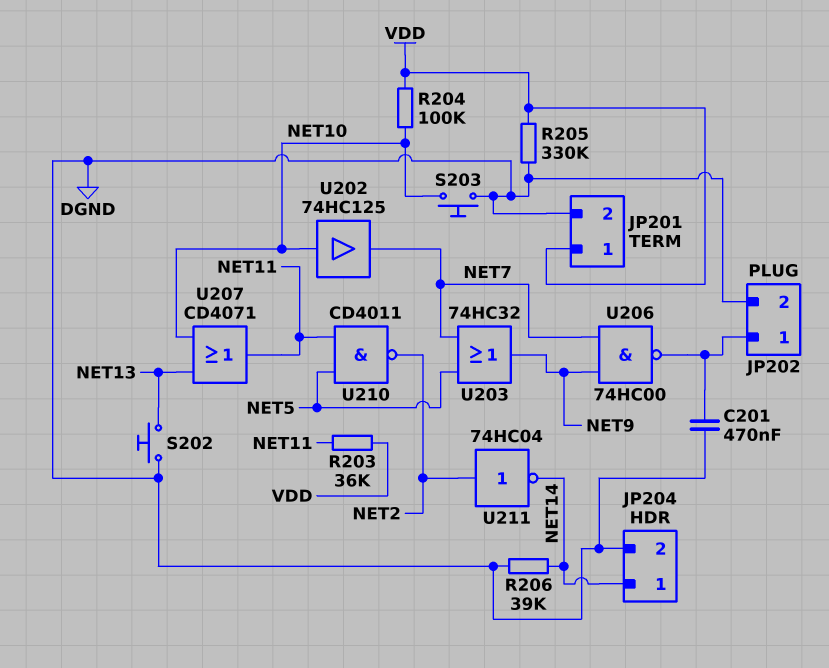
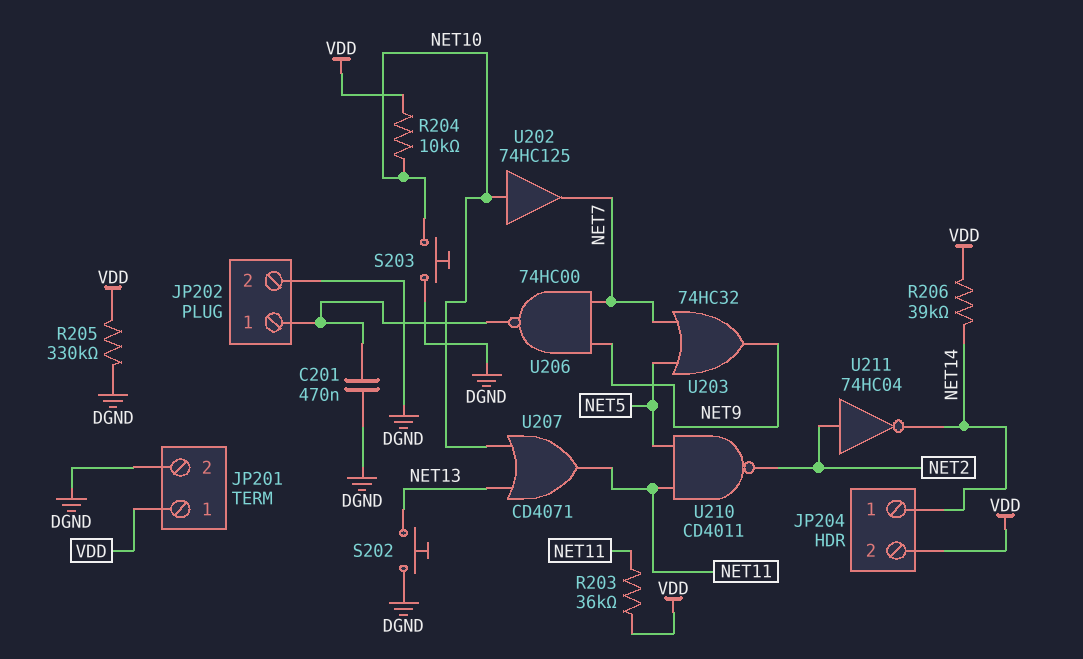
JP204 pin 2: DGND -> VDD
R204: 100k (NET10, VDD) -> 10k (NET10, VDD)
R206: 39k (DGND, NET14) -> 39k (NET14, VDD)

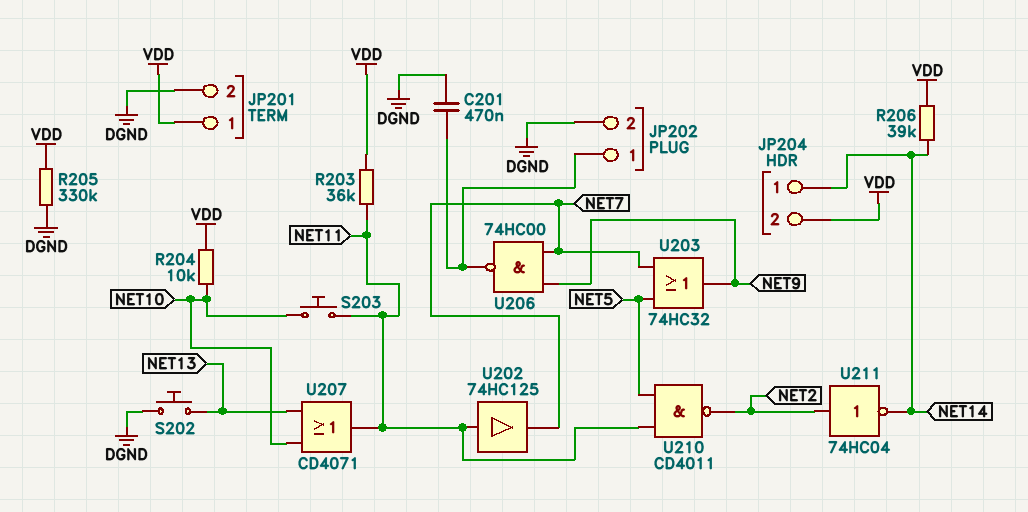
S203: button (DGND, NET10) -> button (NET10, NET11)
U202: buffer 74HC125 (in NET10, out NET7) -> buffer 74HC125 (in NET11, out NET7)

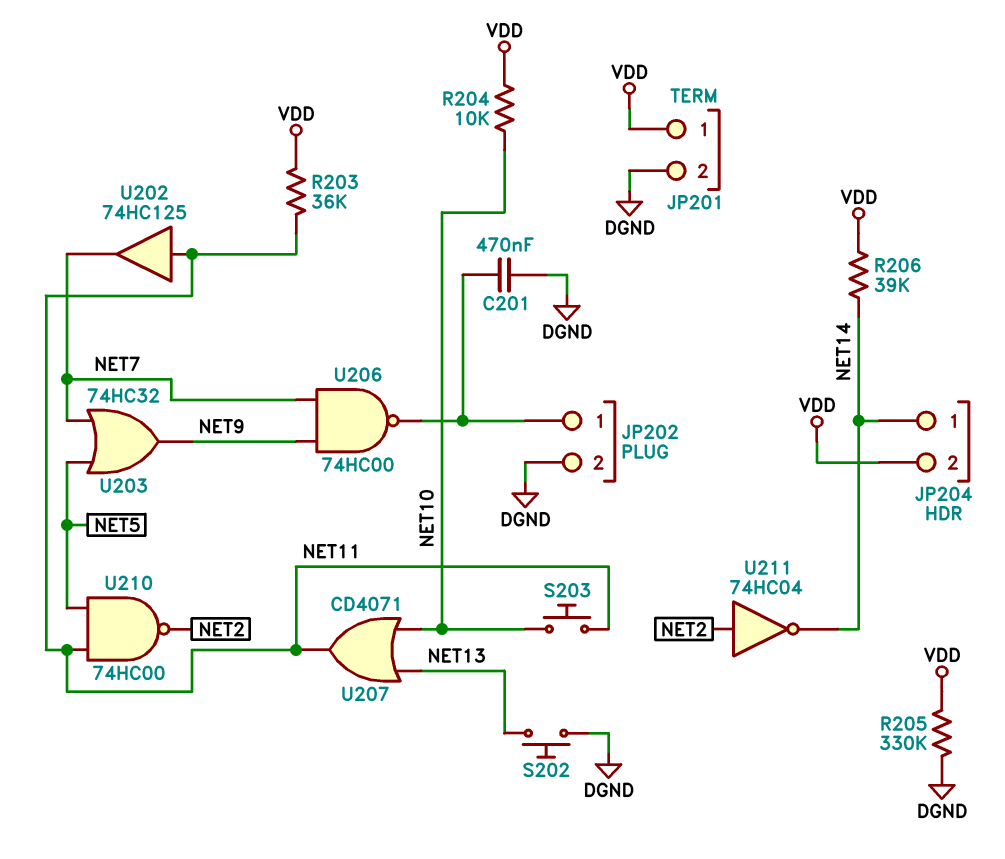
U210: NAND CD4011 (in NET5, in NET11, out NET2) -> NAND 74HC00 (in NET5, in NET11, out NET2)

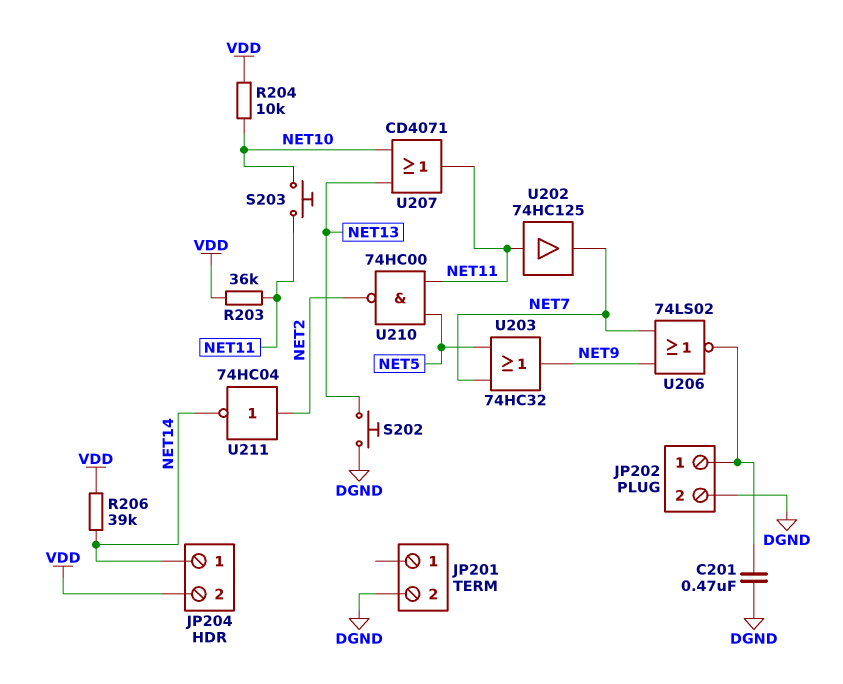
JP201 pin 1: VDD -> none
R205: 330k (DGND, VDD) -> none
U206: NAND 74HC00 (in NET7, in NET9, out JP202/1) -> NOR 74LS02 (in NET7, in NET9, out JP202/1)

